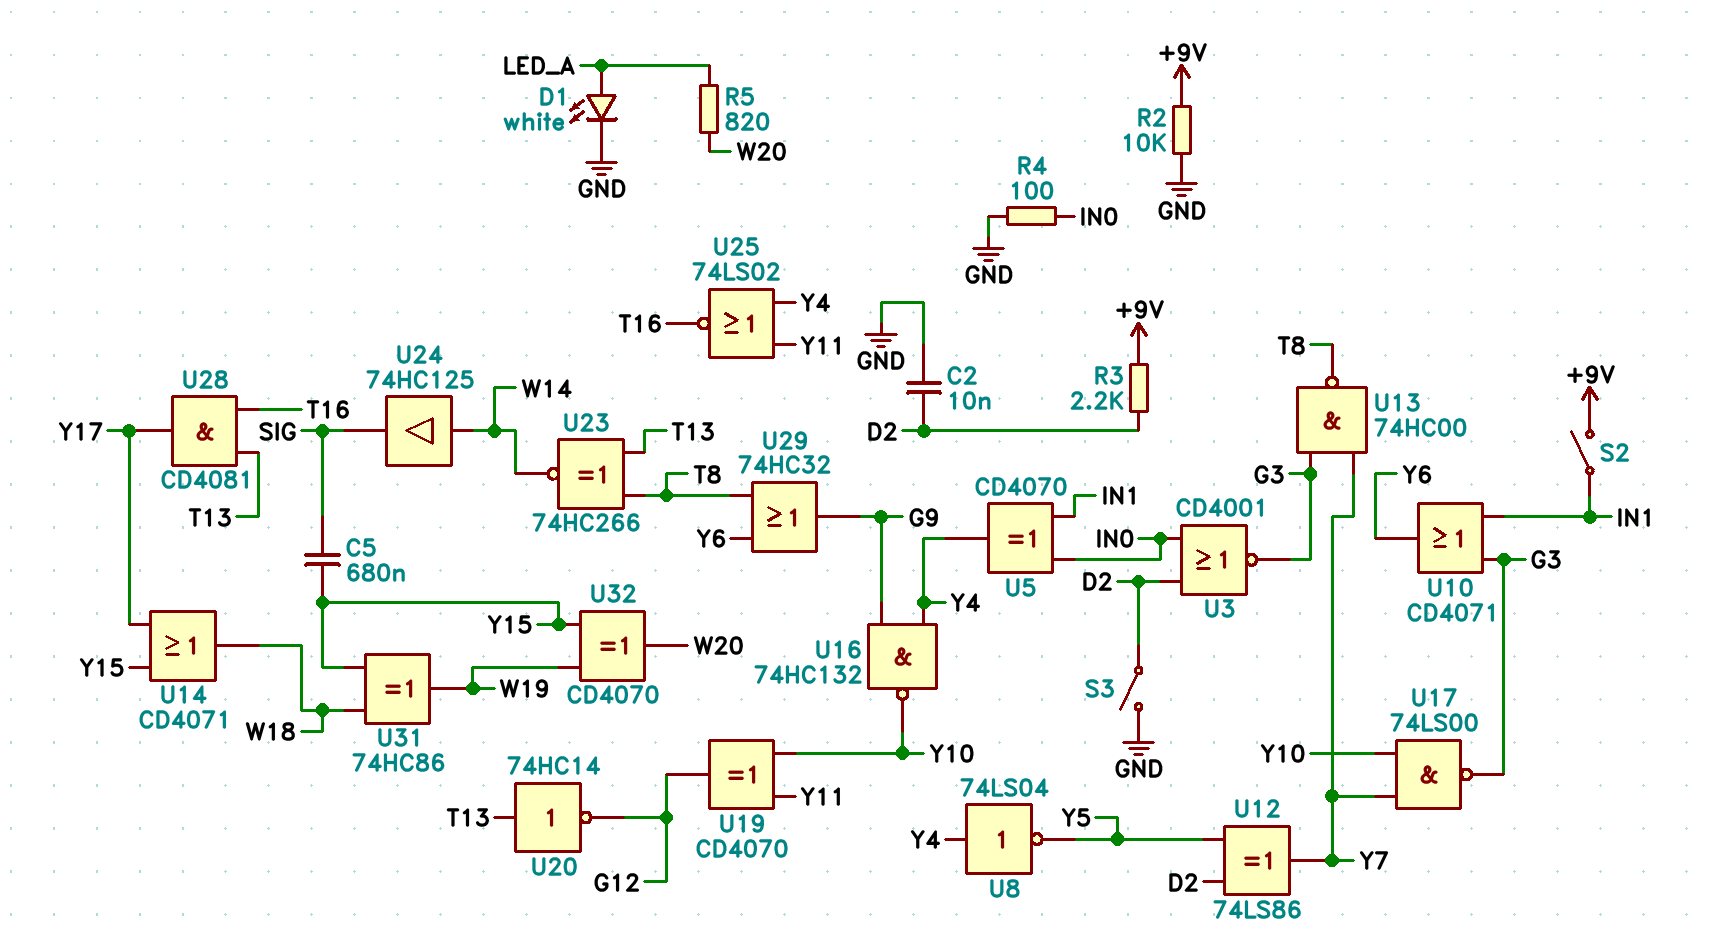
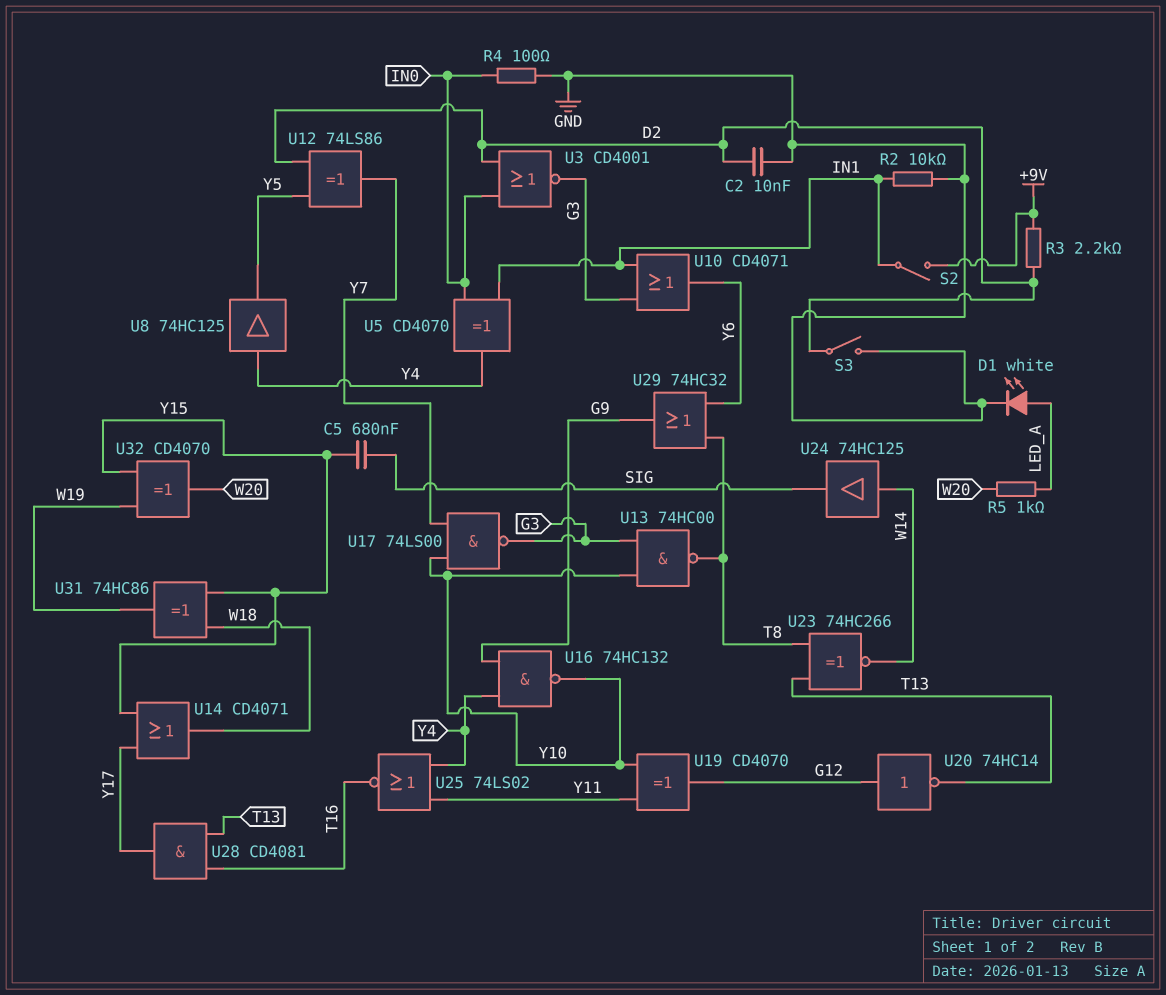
R2: 10k (+9V, GND) -> 10k (GND, IN1)
R5: 820 (LED_A, W20) -> 1k (LED_A, W20)
U8: NOT 74LS04 (in Y4, out Y5) -> buffer 74HC125 (in Y4, out Y5)
U13: NAND 74HC00 (in G3, in Y7, out T8) -> NAND 74HC00 (in G3, in Y10, out T8)
U20: NOT 74HC14 (in T13, out G12) -> NOT 74HC14 (in G12, out T13)

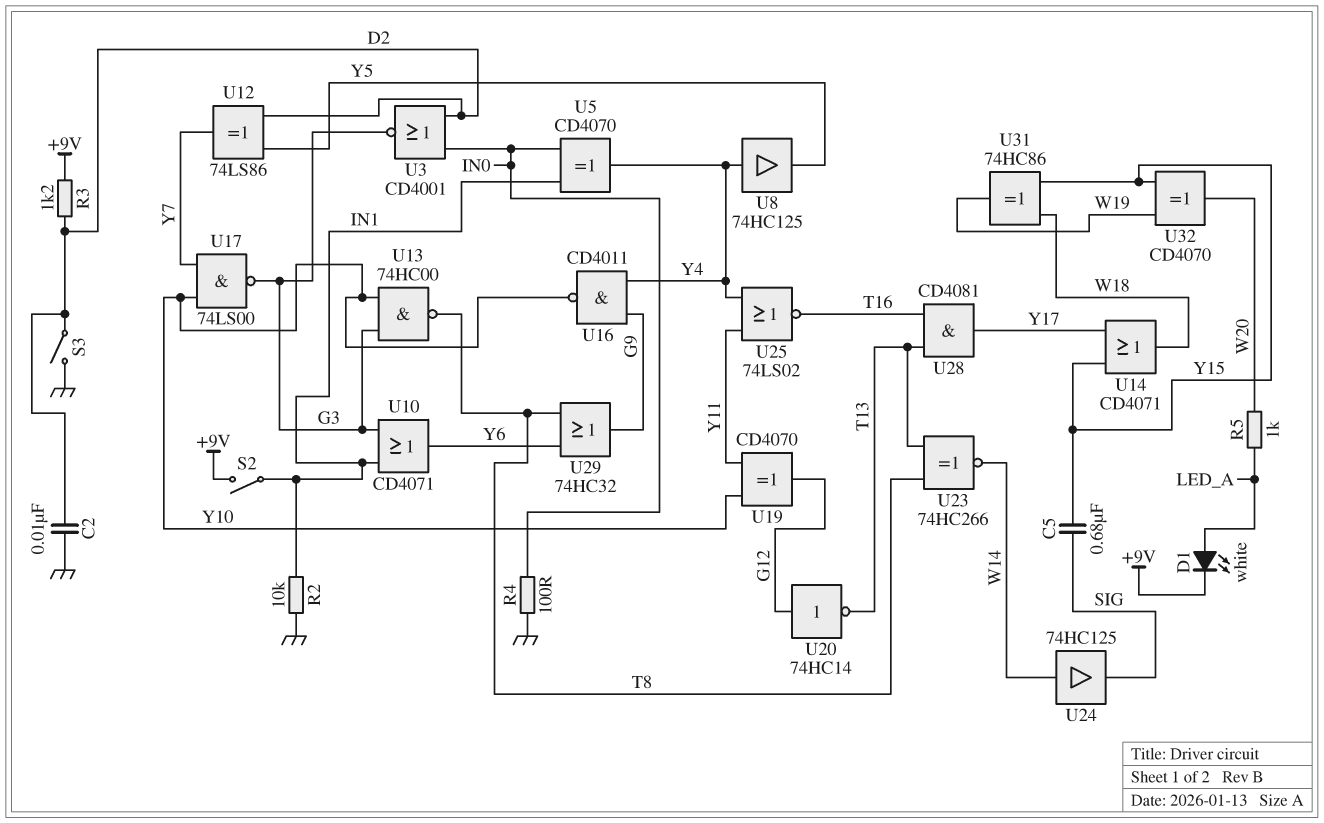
D1: LED white (A LED_A, K GND) -> LED white (A LED_A, K +9V)
R3: 2.2k (+9V, D2) -> 1.2k (+9V, D2)
U16: NAND 74HC132 (in G9, in Y4, out Y10) -> NAND CD4011 (in G9, in Y4, out Y10)

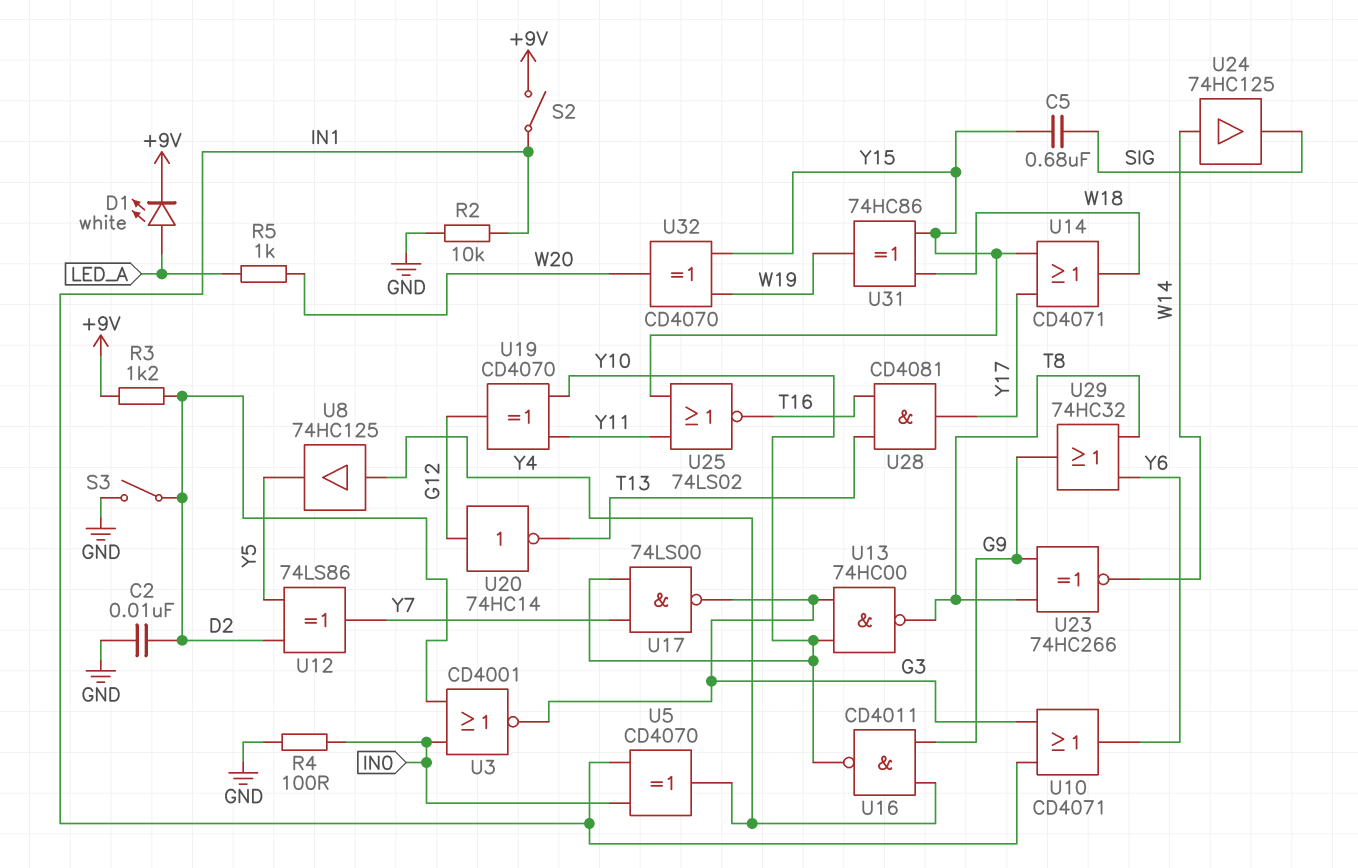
U23: XNOR 74HC266 (in T8, in T13, out W14) -> XNOR 74HC266 (in G9, in T8, out W14)
U25: NOR 74LS02 (in Y4, in Y11, out T16) -> NOR 74LS02 (in Y11, in Y15, out T16)

